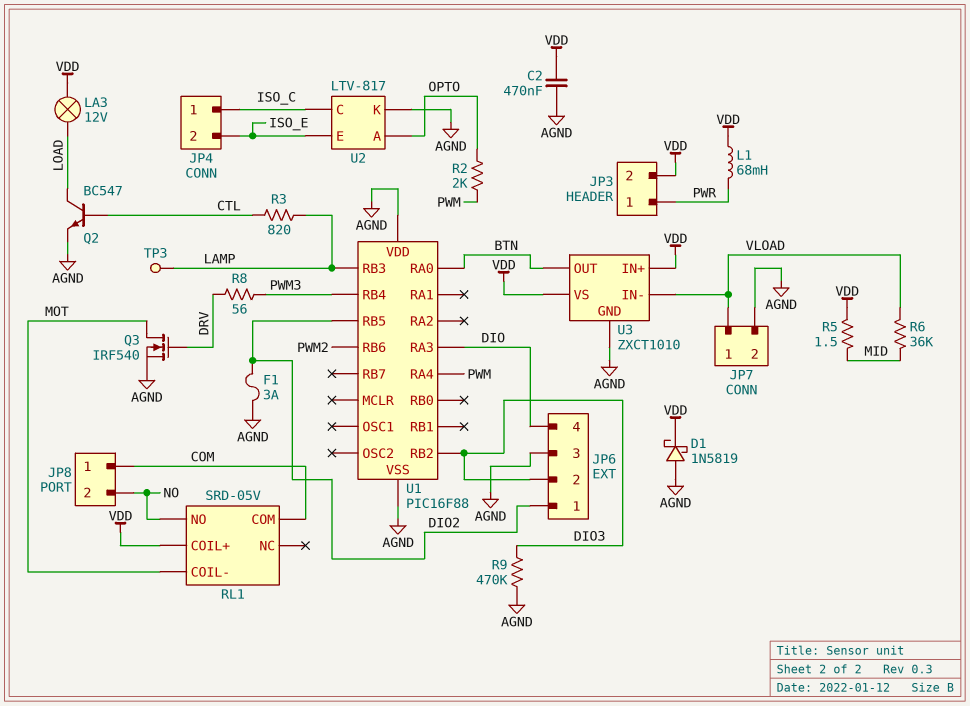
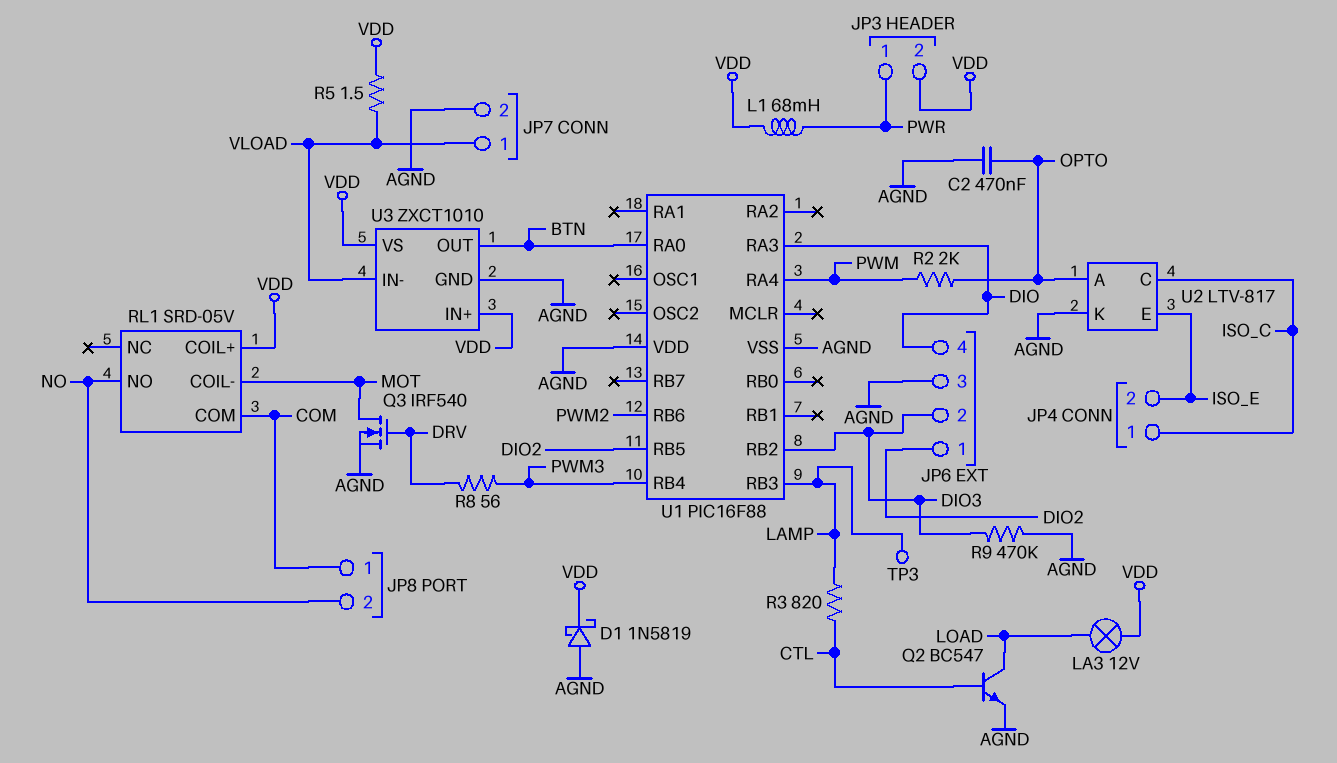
C2: 470nF (AGND, VDD) -> 470nF (AGND, OPTO)
F1: 3A (AGND, DIO2) -> none
R5: 1.5 (MID, VDD) -> 1.5 (VDD, VLOAD)
R6: 36k (MID, VLOAD) -> none

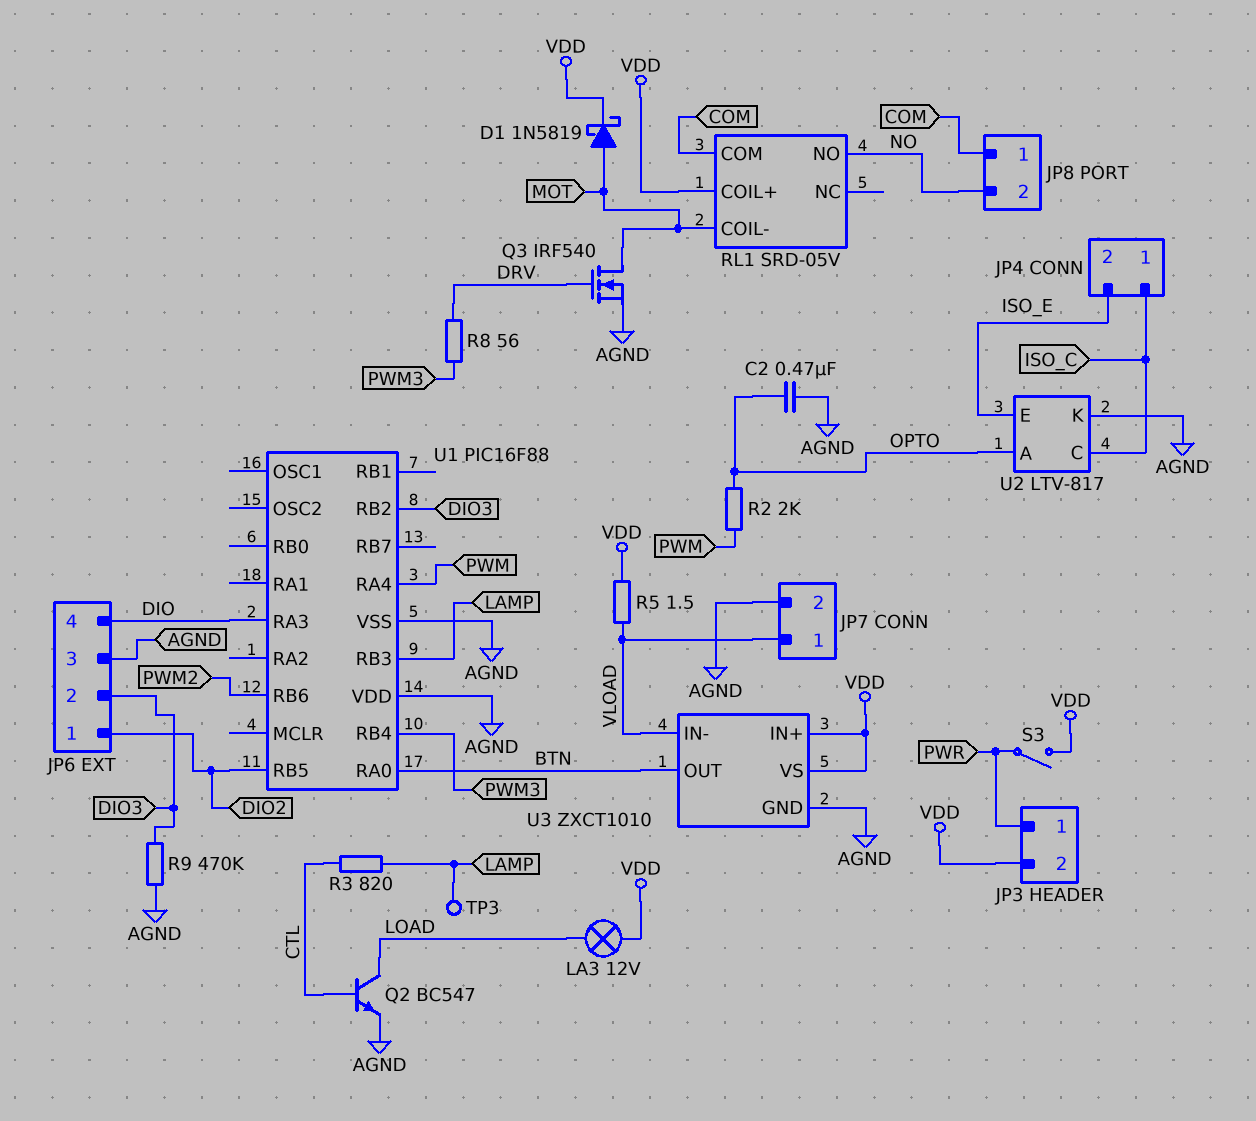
D1: schottky 1N5819 (A AGND, K VDD) -> schottky 1N5819 (A MOT, K VDD)
L1: 68mH (PWR, VDD) -> none
S3: none -> switch (PWR, VDD)

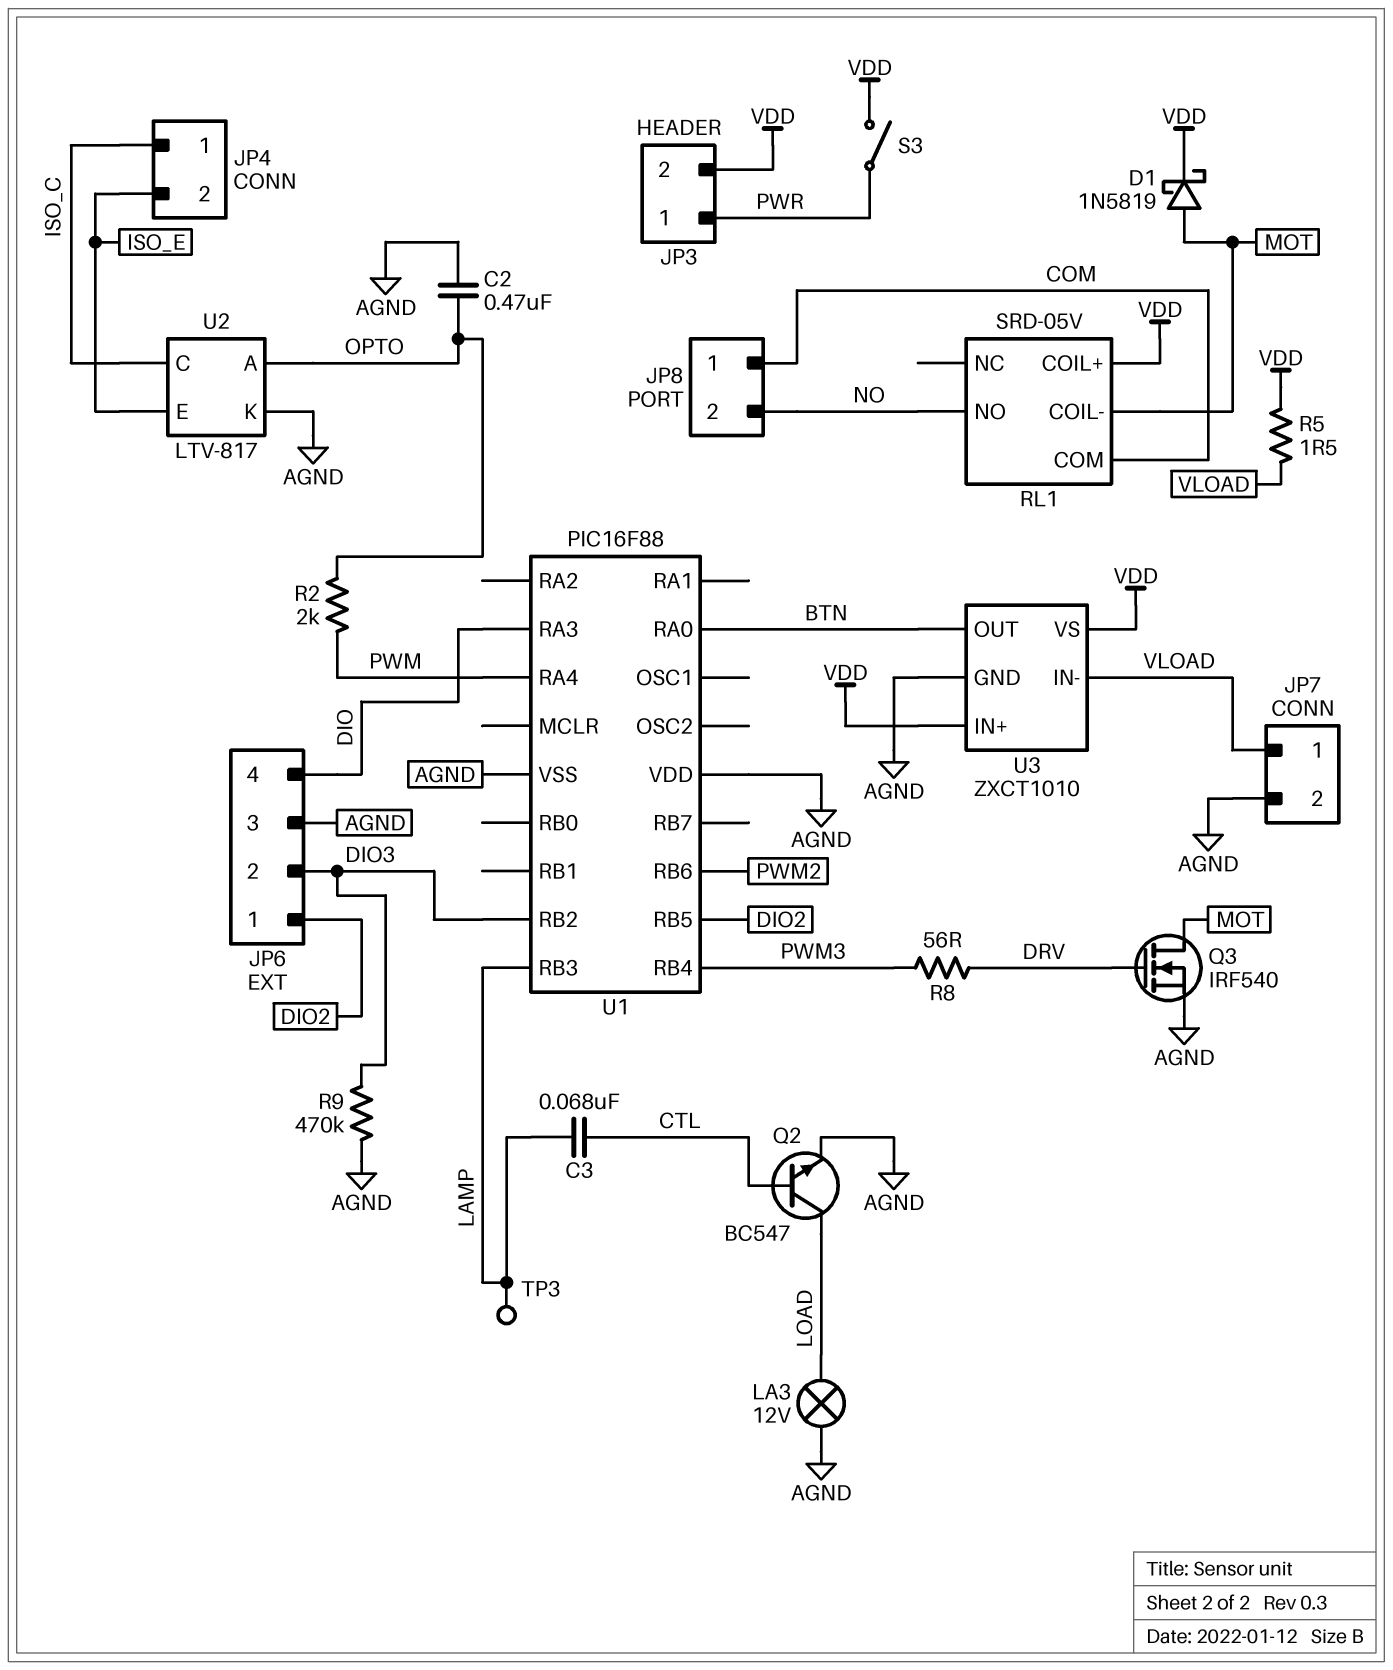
C3: none -> 68nF (CTL, LAMP)
LA3: lamp 12V (LOAD, VDD) -> lamp 12V (AGND, LOAD)
R3: 820 (CTL, LAMP) -> none

